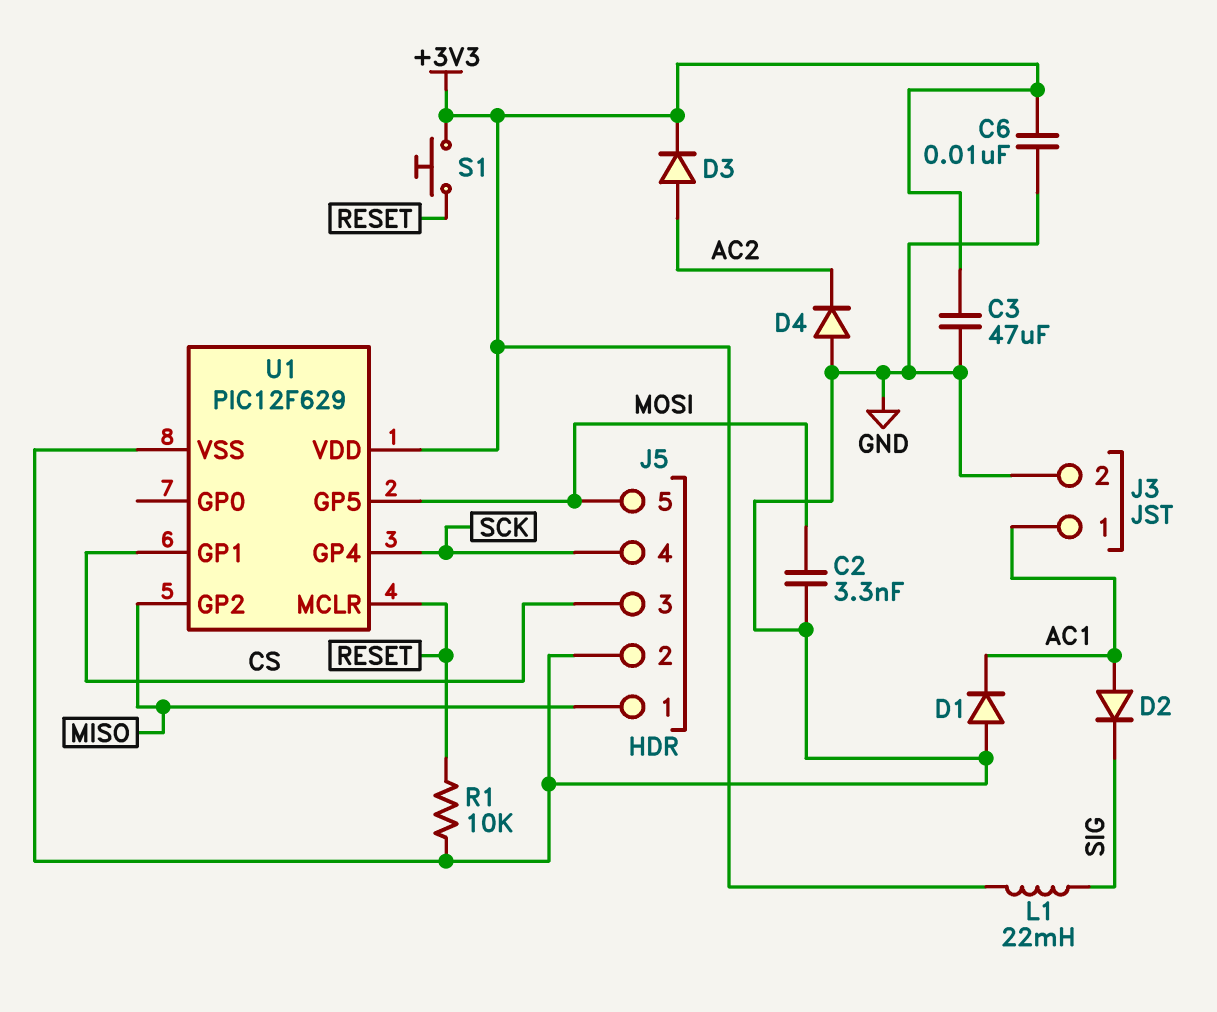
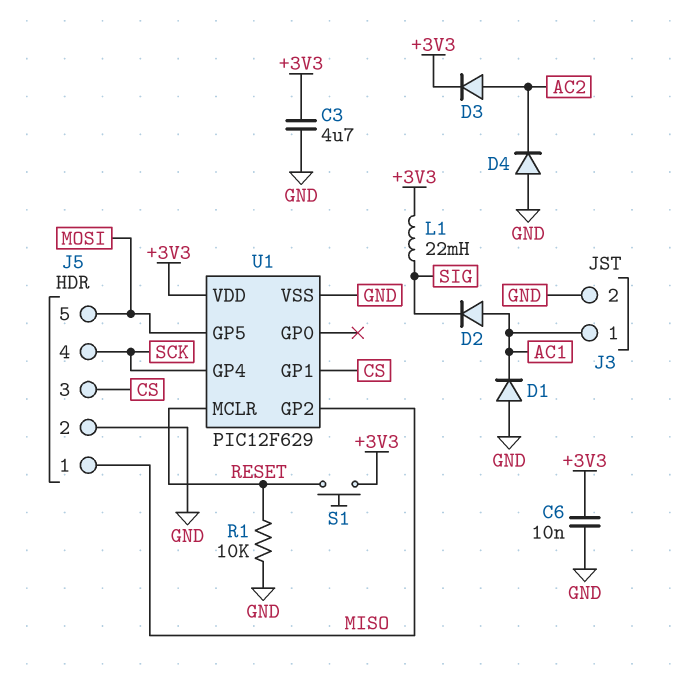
C2: 3.3nF (GND, MOSI) -> none
C3: 47uF (+3V3, GND) -> 4.7uF (+3V3, GND)

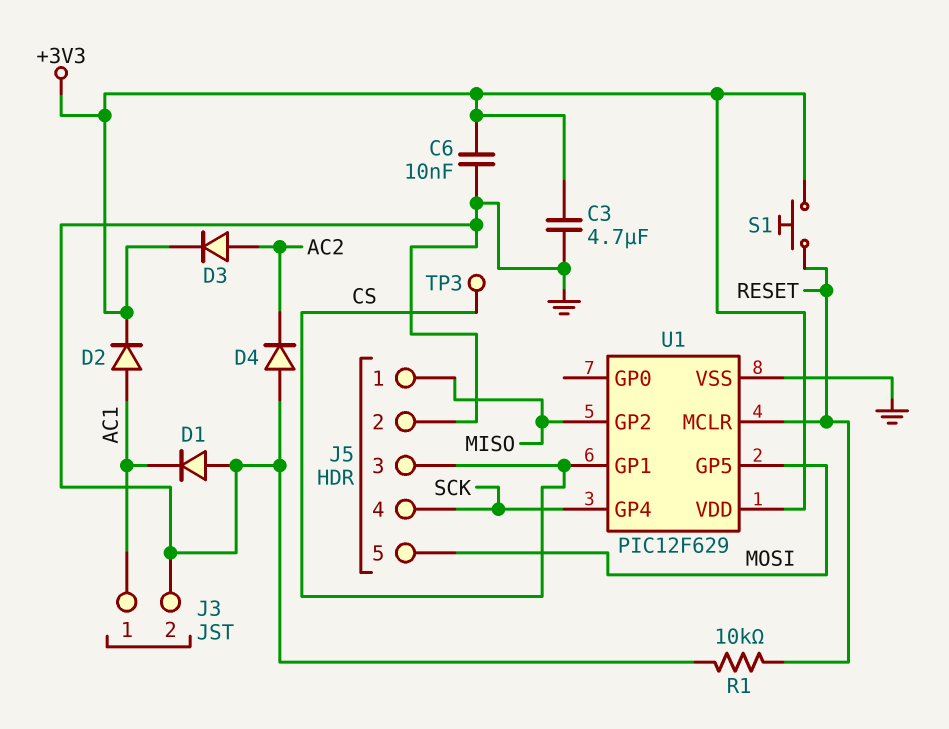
D2: diode (A AC1, K SIG) -> diode (A AC1, K +3V3)
L1: 22mH (+3V3, SIG) -> none
TP3: none -> test point (CS)

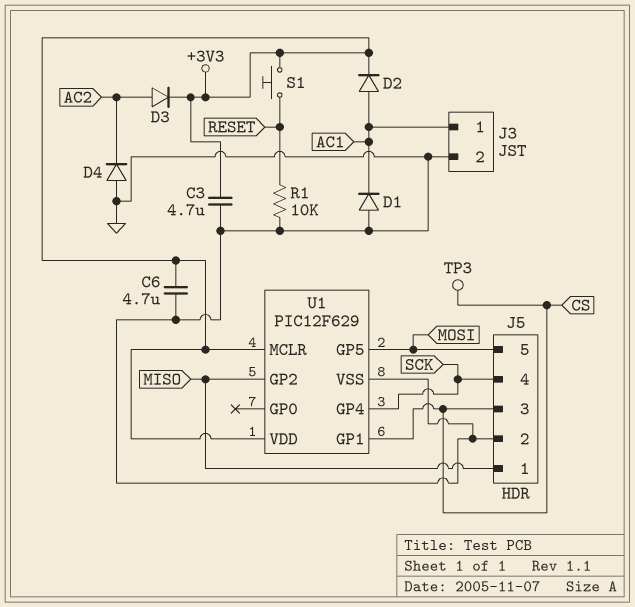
C6: 10nF (+3V3, GND) -> 4.7uF (+3V3, GND)
U1 pin MCLR: RESET -> +3V3

